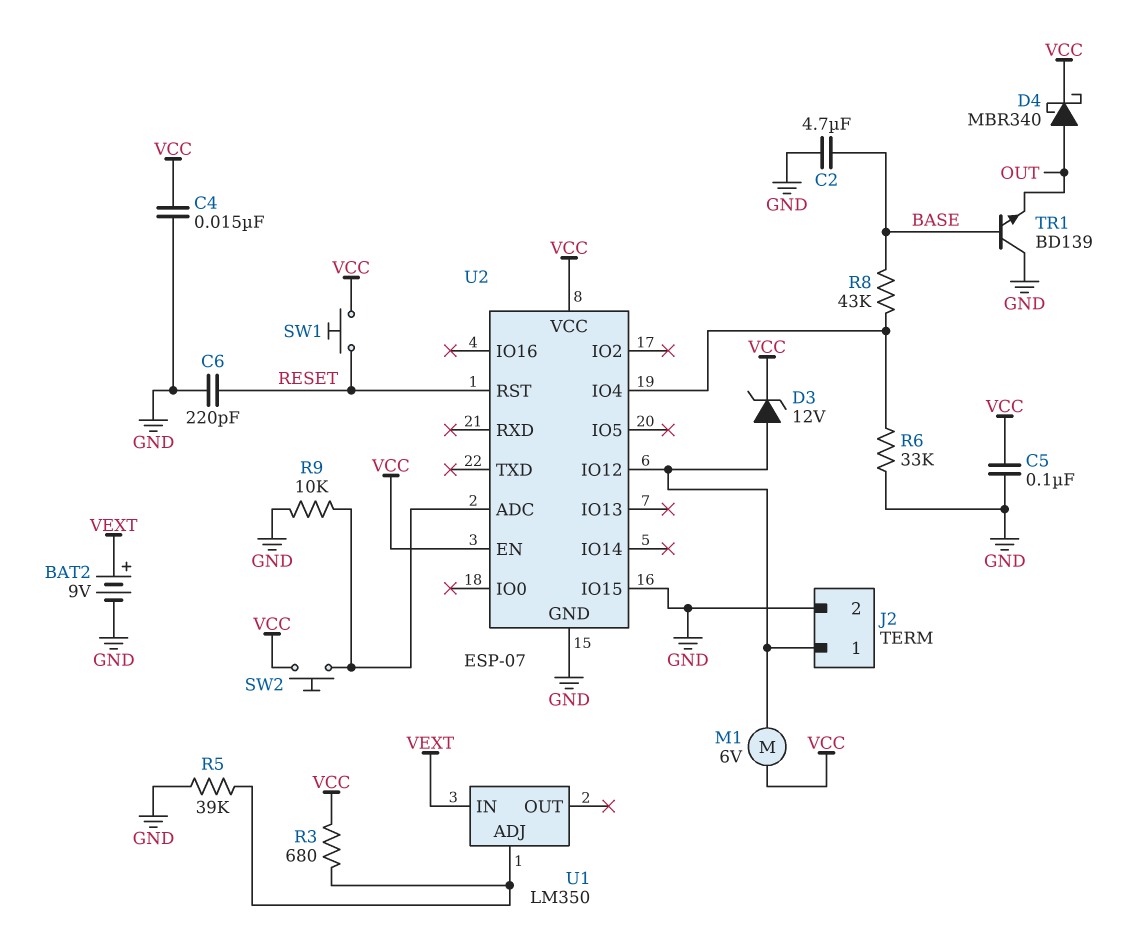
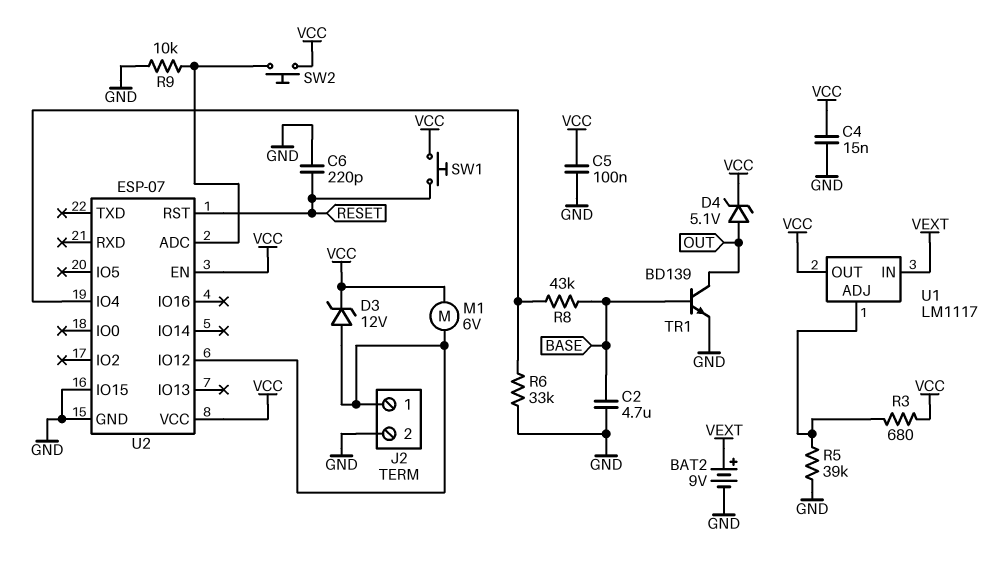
D4: schottky MBR340 (A OUT, K VCC) -> zener 5.1V (A OUT, K VCC)
TR1: NPN BD139 (B BASE, C GND, E OUT) -> NPN BD139 (B BASE, C OUT, E GND)
U1: LM350 -> LM1117
U1 pin OUT: none -> VCC

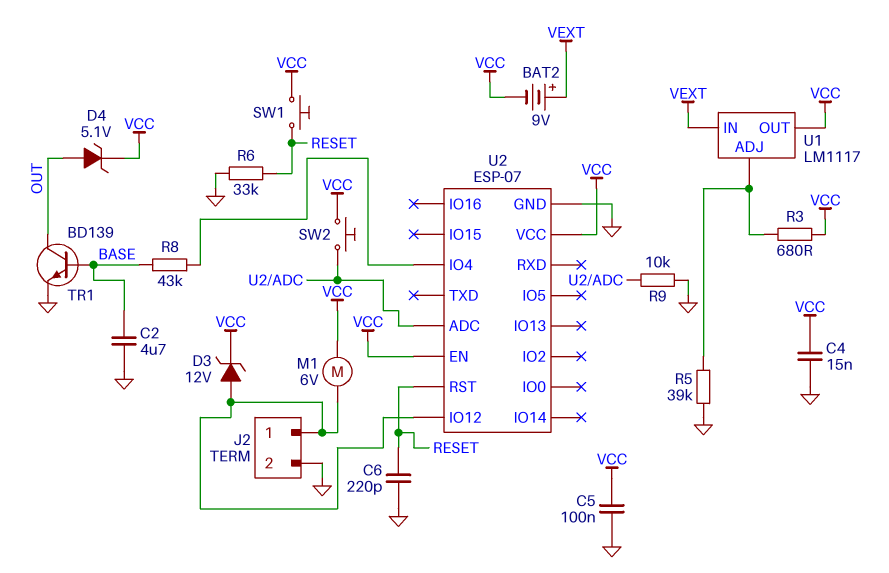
BAT2: 9V (plus VEXT, minus GND) -> 9V (plus VEXT, minus VCC)
R6: 33k (GND, U2/IO4) -> 33k (GND, RESET)
U2 pin IO15: GND -> none

